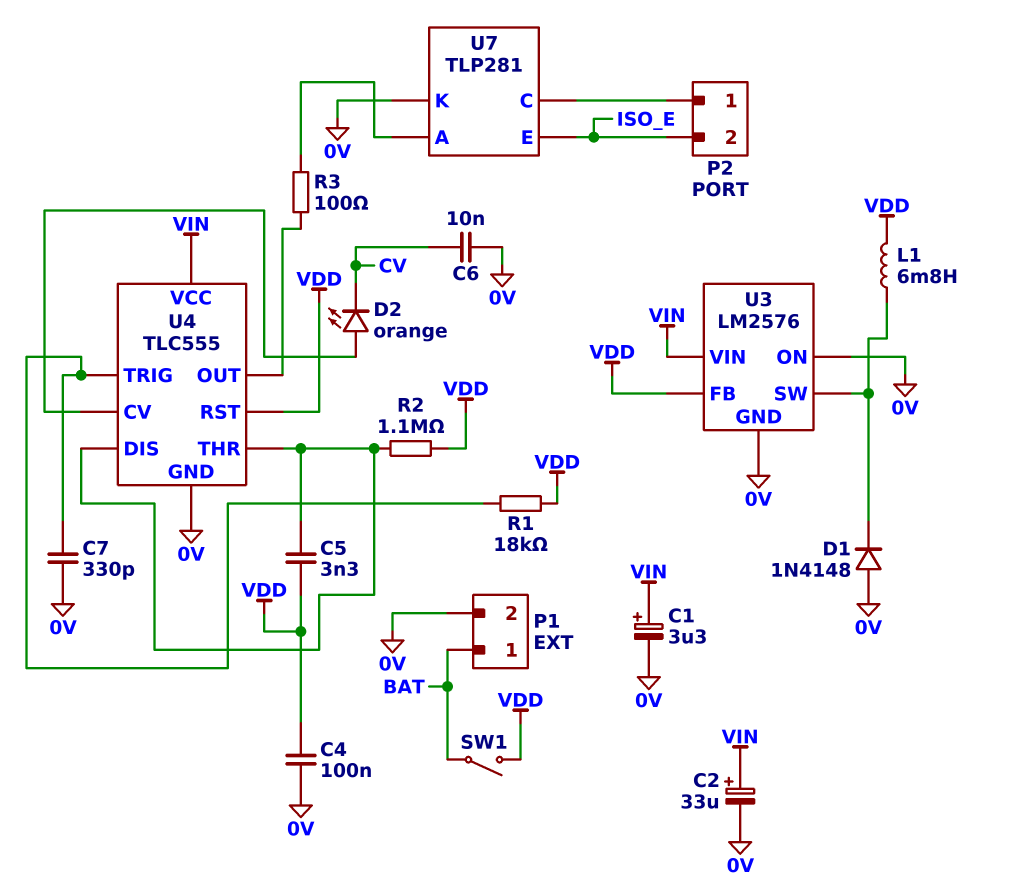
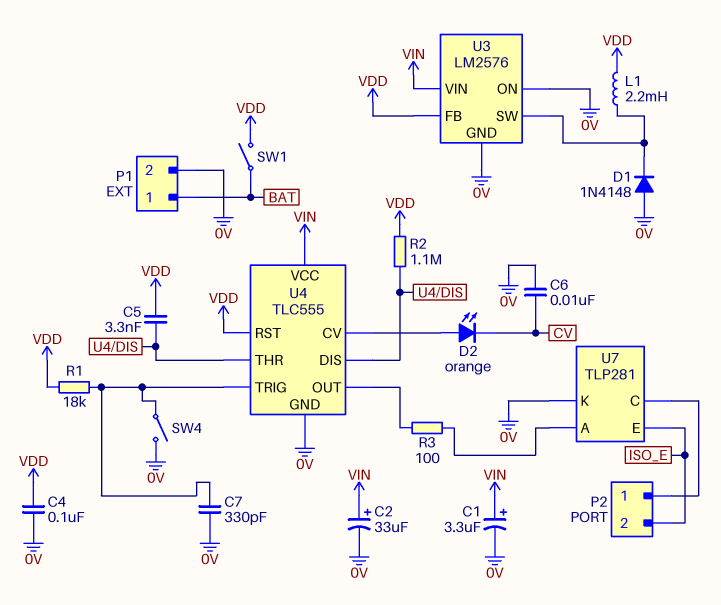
L1: 6.8mH (U3/SW, VDD) -> 2.2mH (U3/SW, VDD)
SW4: none -> switch (0V, U4/TRIG)

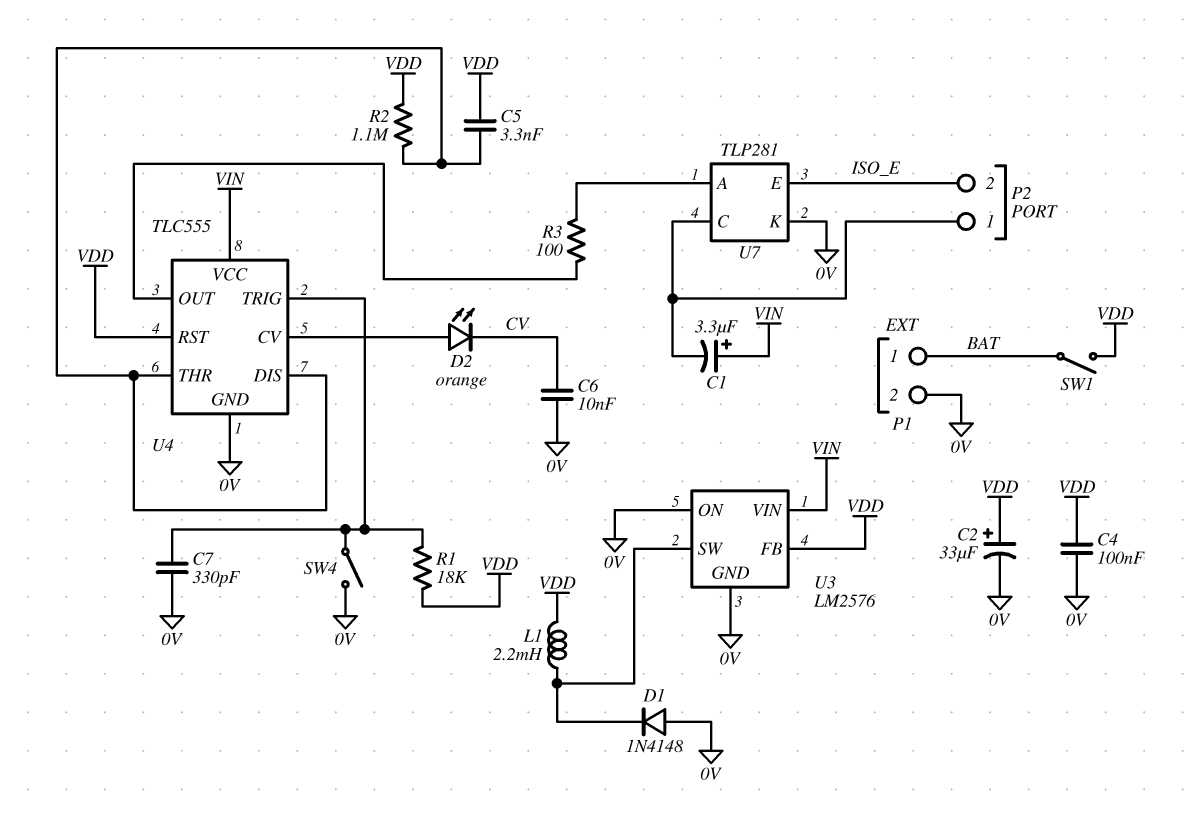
C1: 3.3uF (plus VIN, minus 0V) -> 3.3uF (plus VIN, minus P2/1)
C2: 33uF (plus VIN, minus 0V) -> 33uF (plus VDD, minus 0V)

